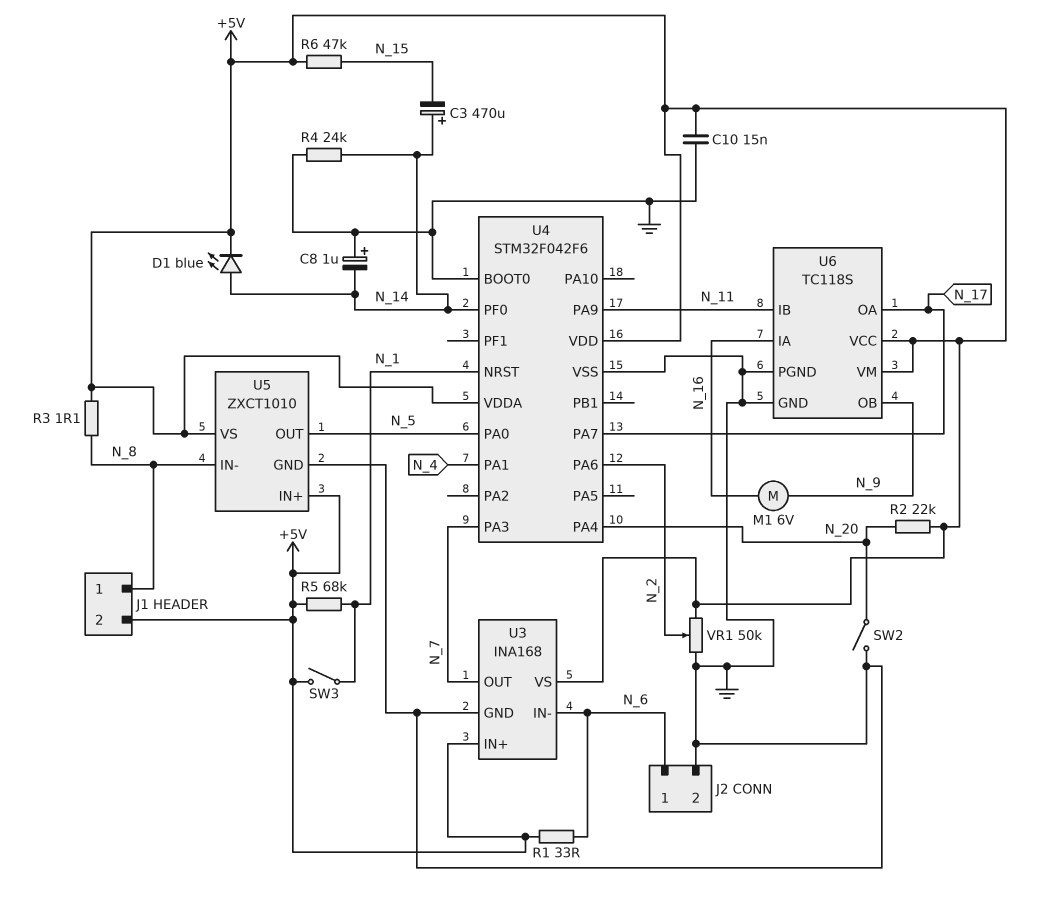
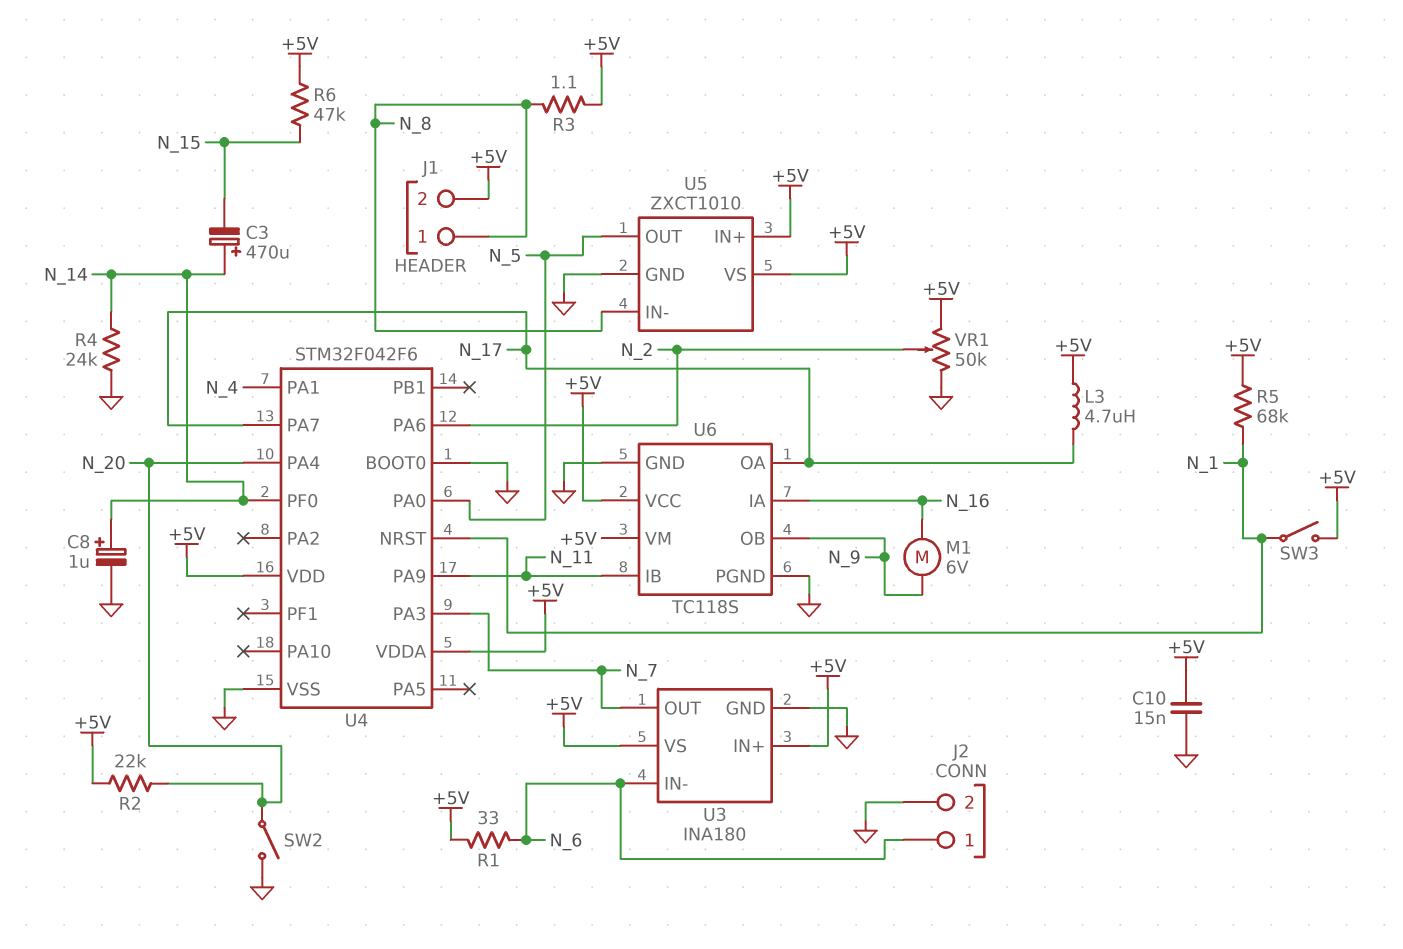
C8: 1uF (plus GND, minus N_14) -> 1uF (plus N_14, minus GND)
D1: LED blue (A N_14, K +5V) -> none
L3: none -> 4.7uH (+5V, N_17)
U3: INA168 -> INA180

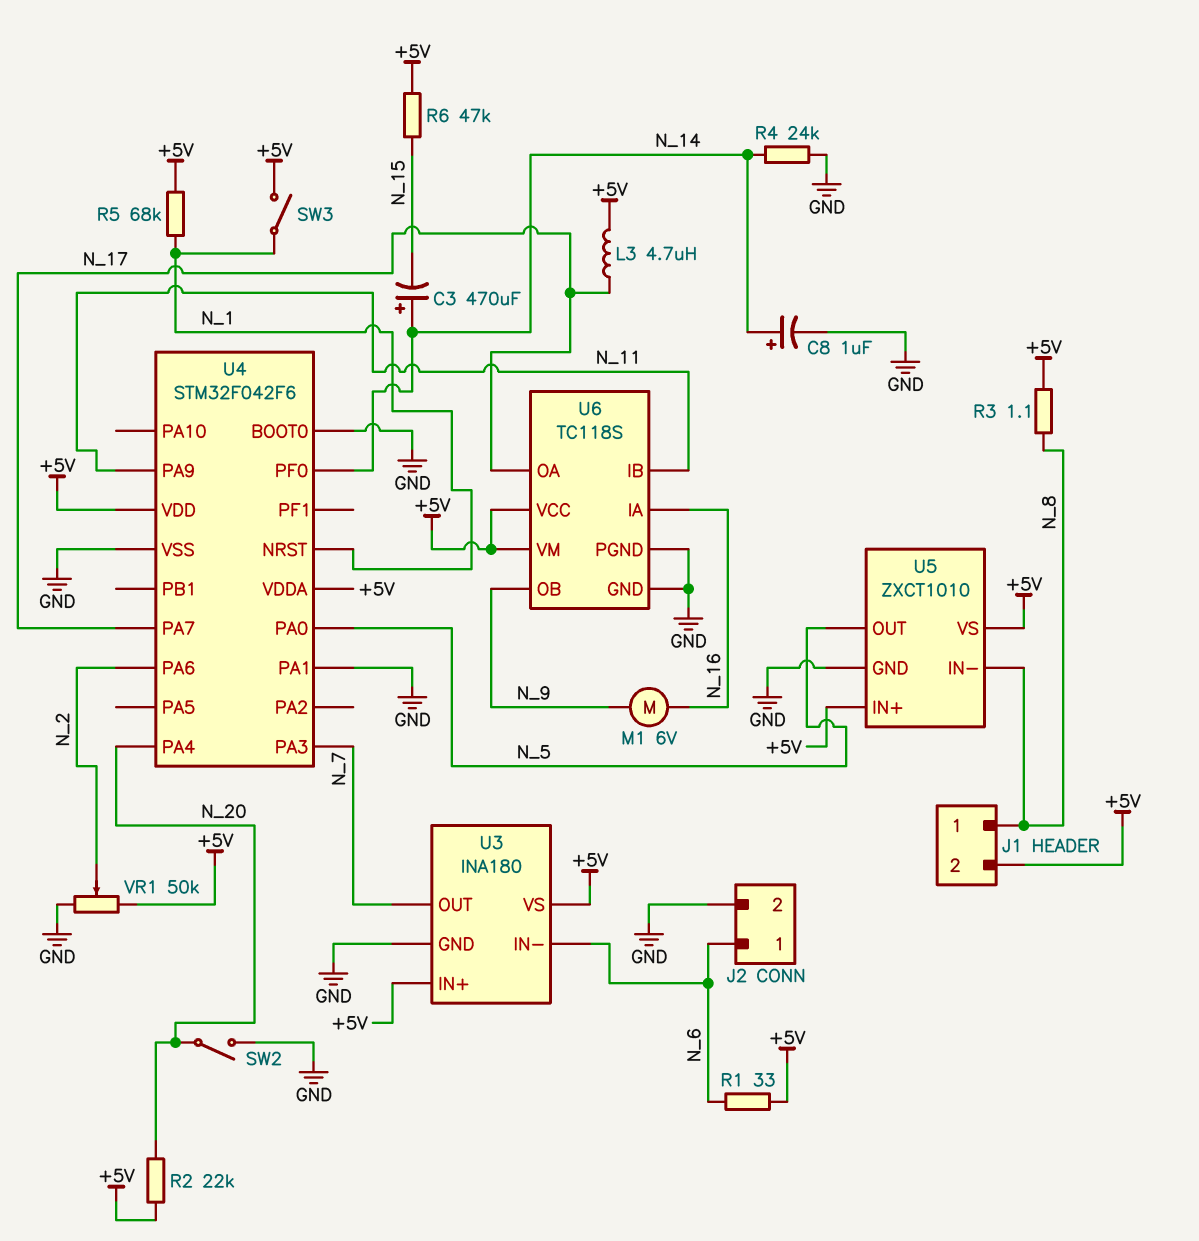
C10: 15nF (+5V, GND) -> none
U4 pin PA1: N_4 -> GND

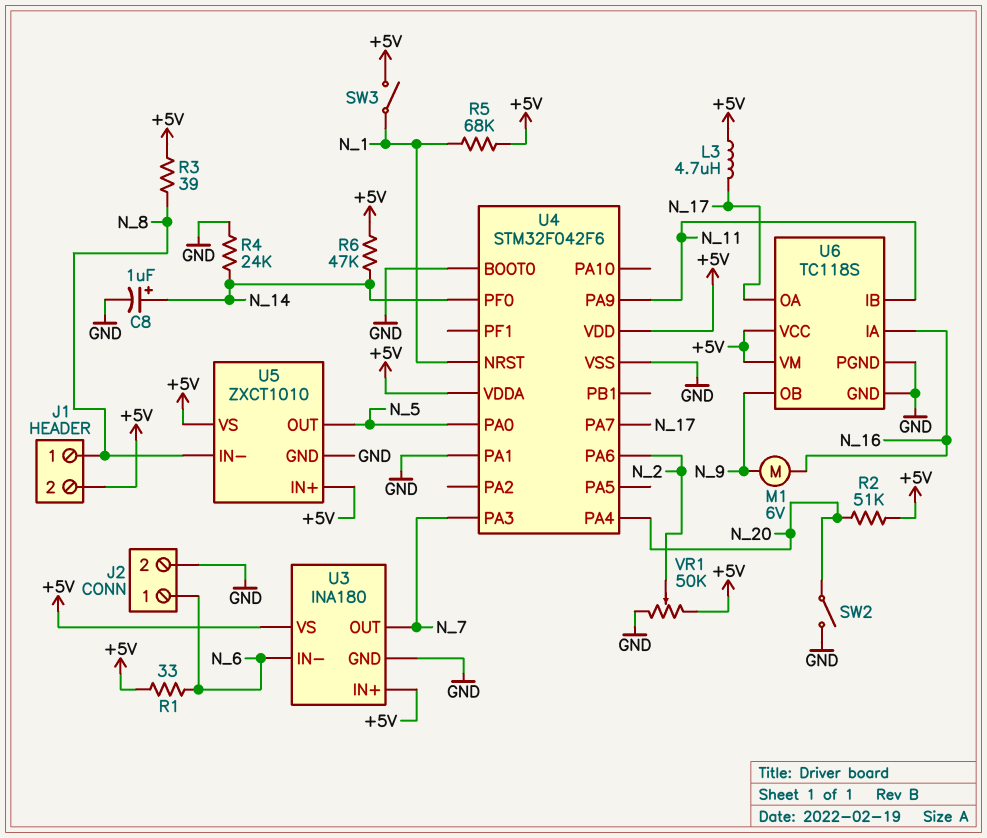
C3: 470uF (plus N_14, minus N_15) -> none
R2: 22k (+5V, N_20) -> 51k (+5V, N_20)
R3: 1.1 (+5V, N_8) -> 39 (+5V, N_8)
R6: 47k (+5V, N_15) -> 47k (+5V, N_14)

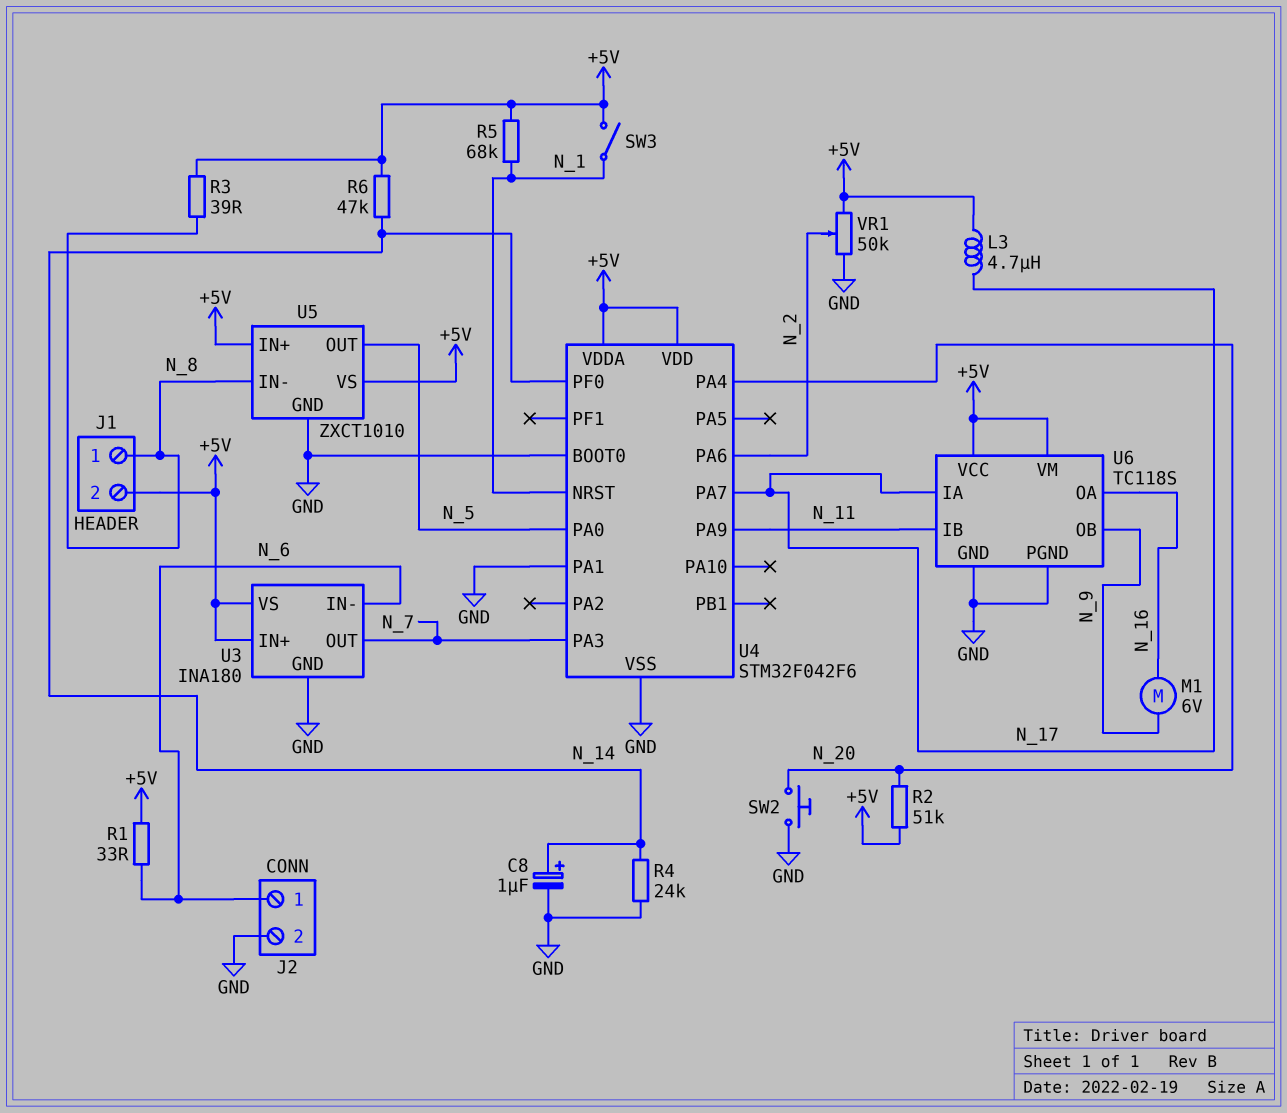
SW2: switch (GND, N_20) -> button (GND, N_20)
U6 pin IA: N_16 -> N_17
U6 pin OA: N_17 -> N_16

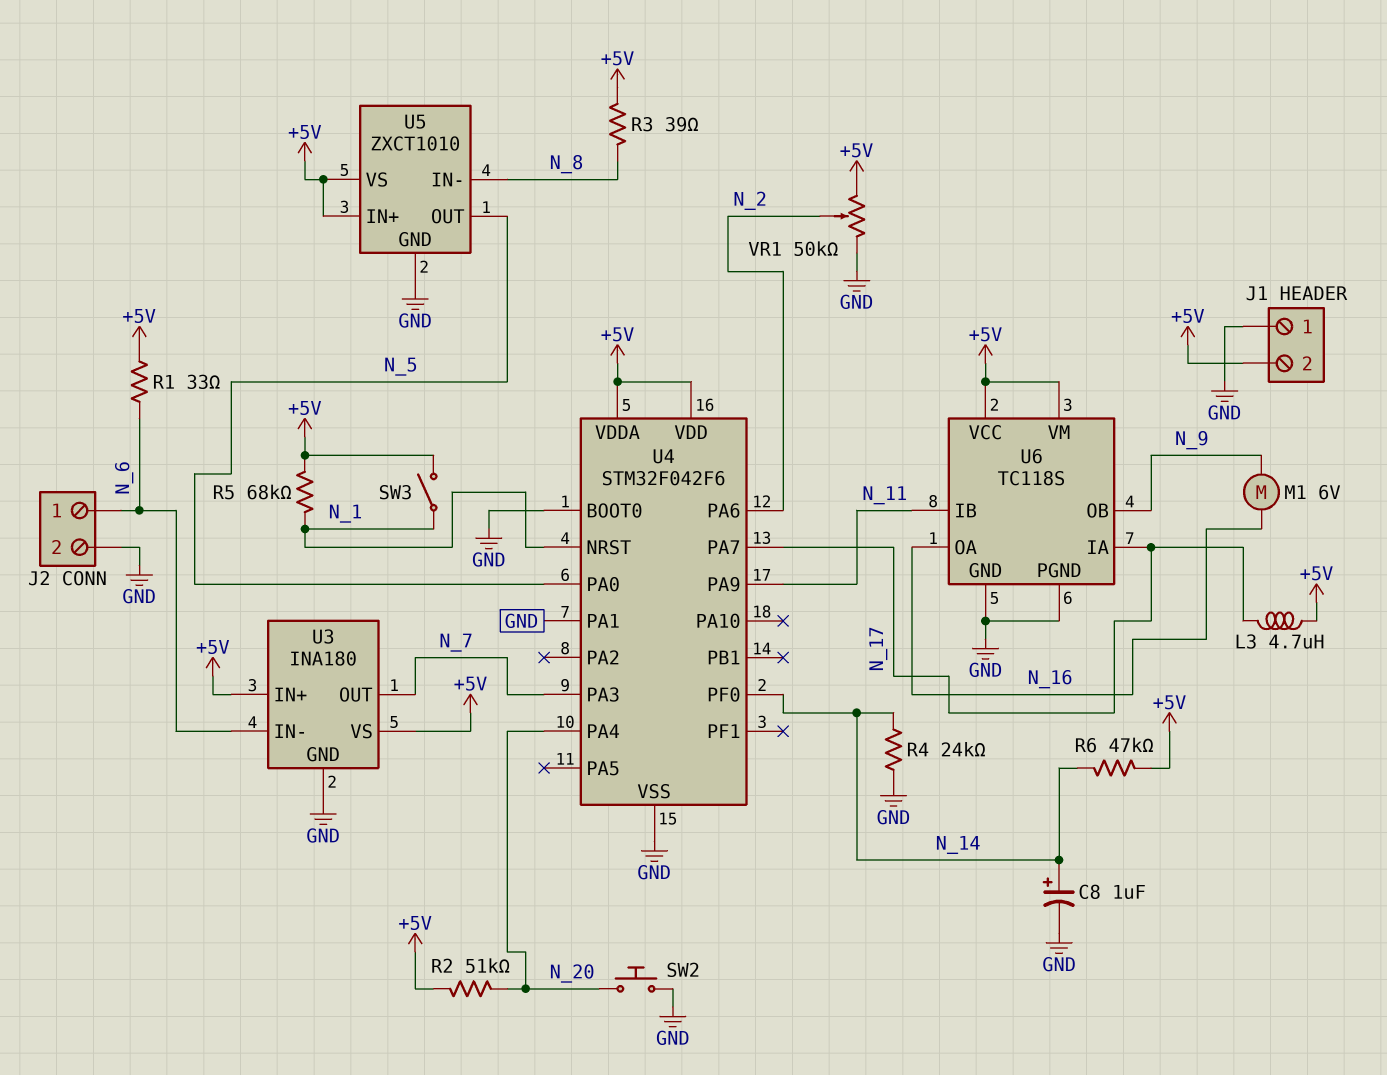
J1 pin 1: N_8 -> GND

